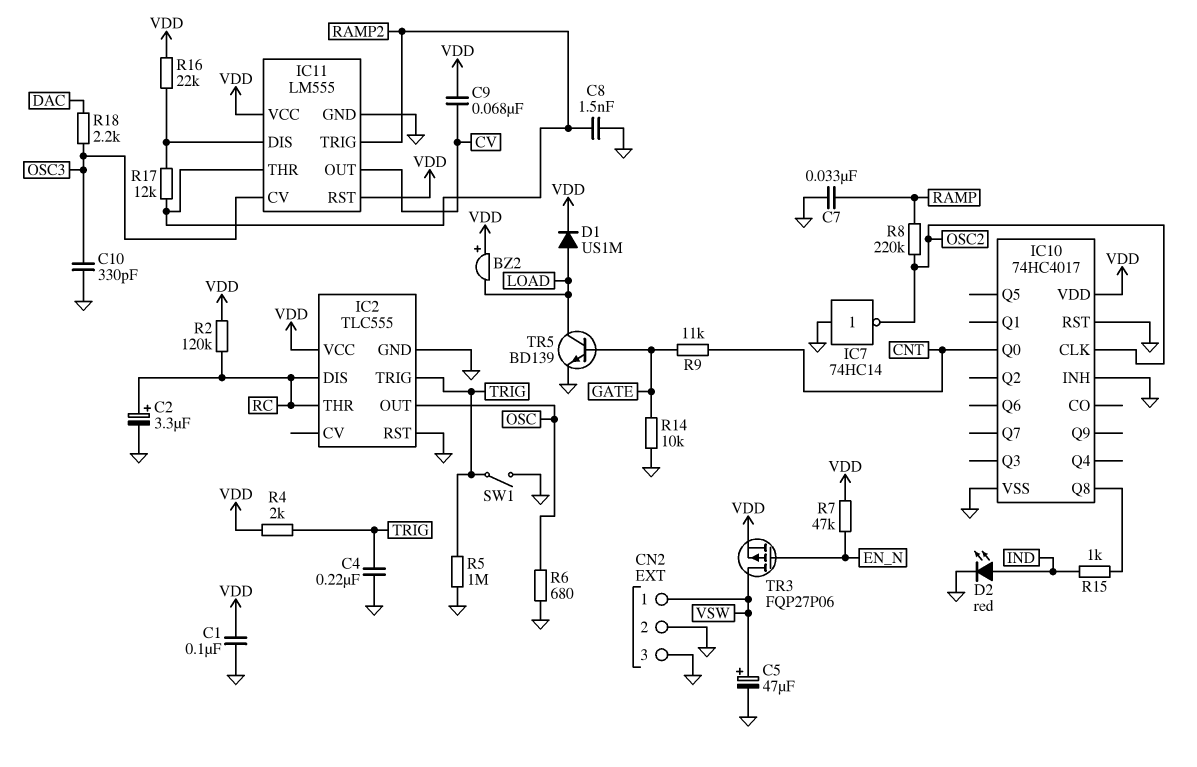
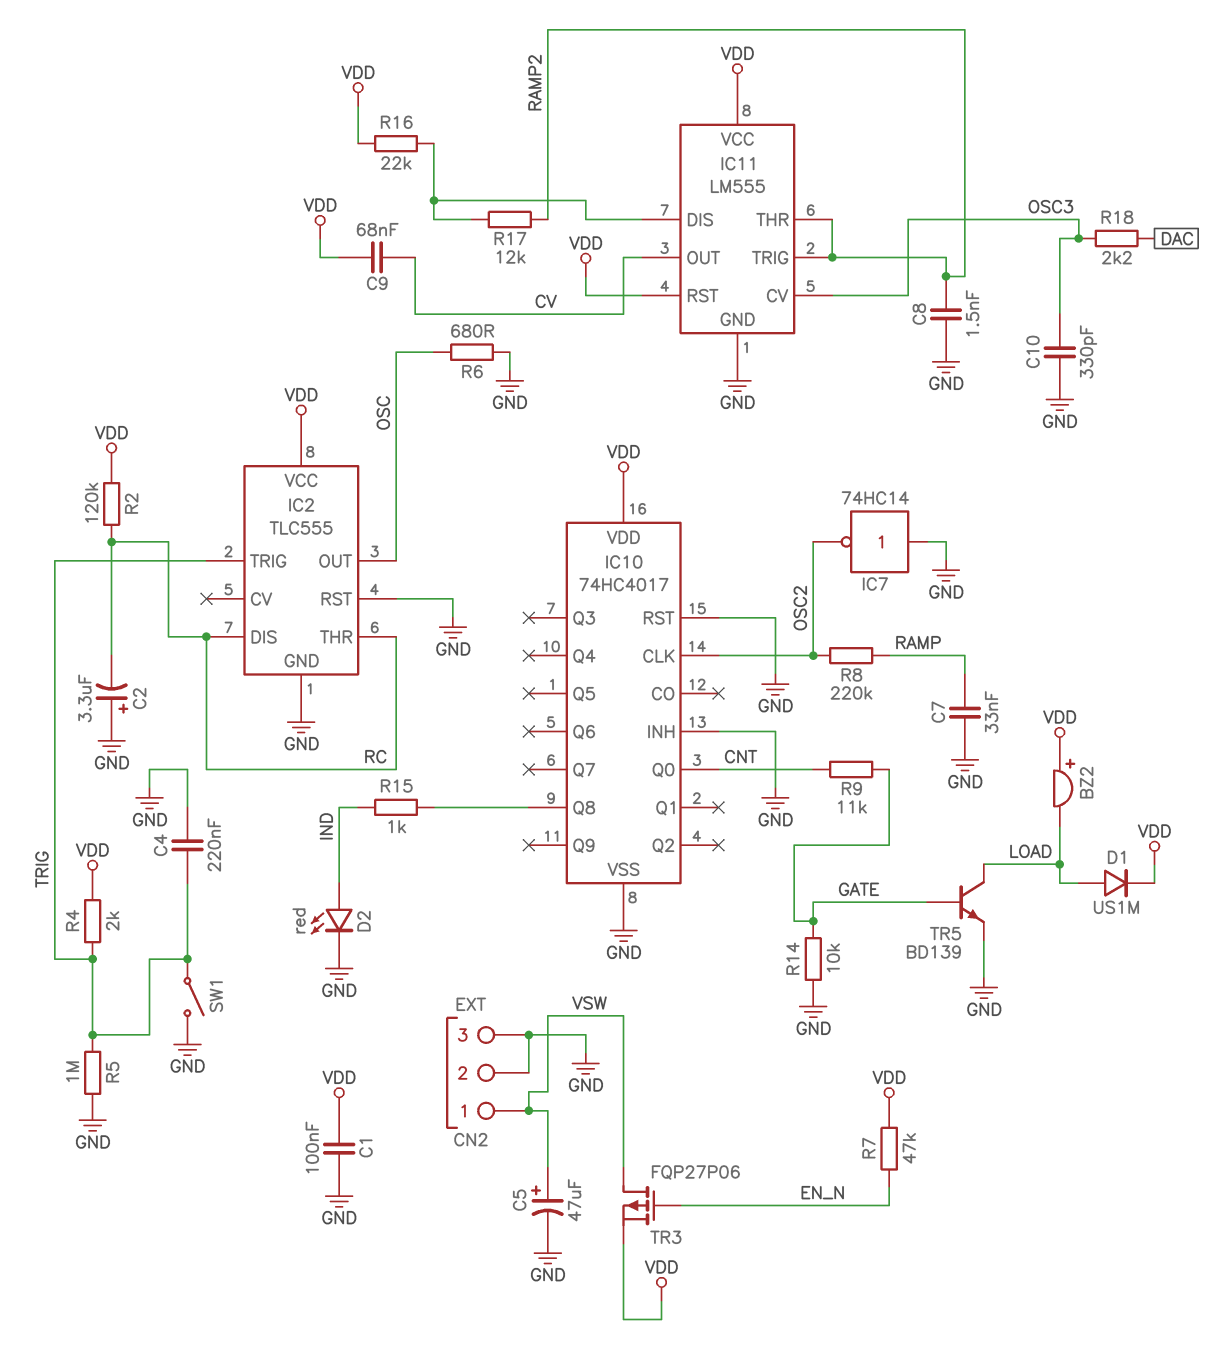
C2: 3.3uF (plus RC, minus GND) -> 3.3uF (plus GND, minus RC)

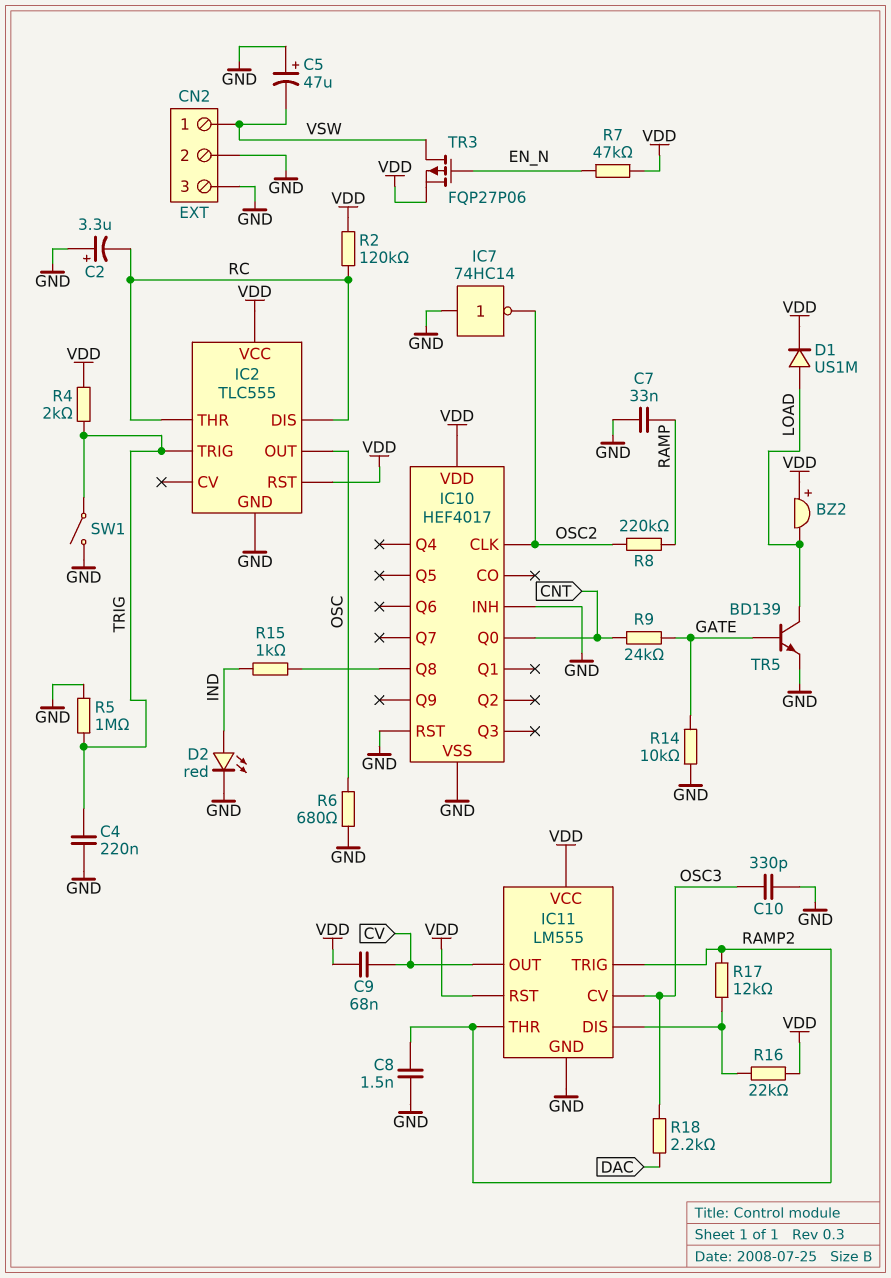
C1: 100nF (GND, VDD) -> none
C5: 47uF (plus VSW, minus GND) -> 47uF (plus GND, minus VSW)
IC2 pin RST: GND -> VDD
IC10: 74HC4017 -> HEF4017
R9: 11k (CNT, GATE) -> 24k (CNT, GATE)

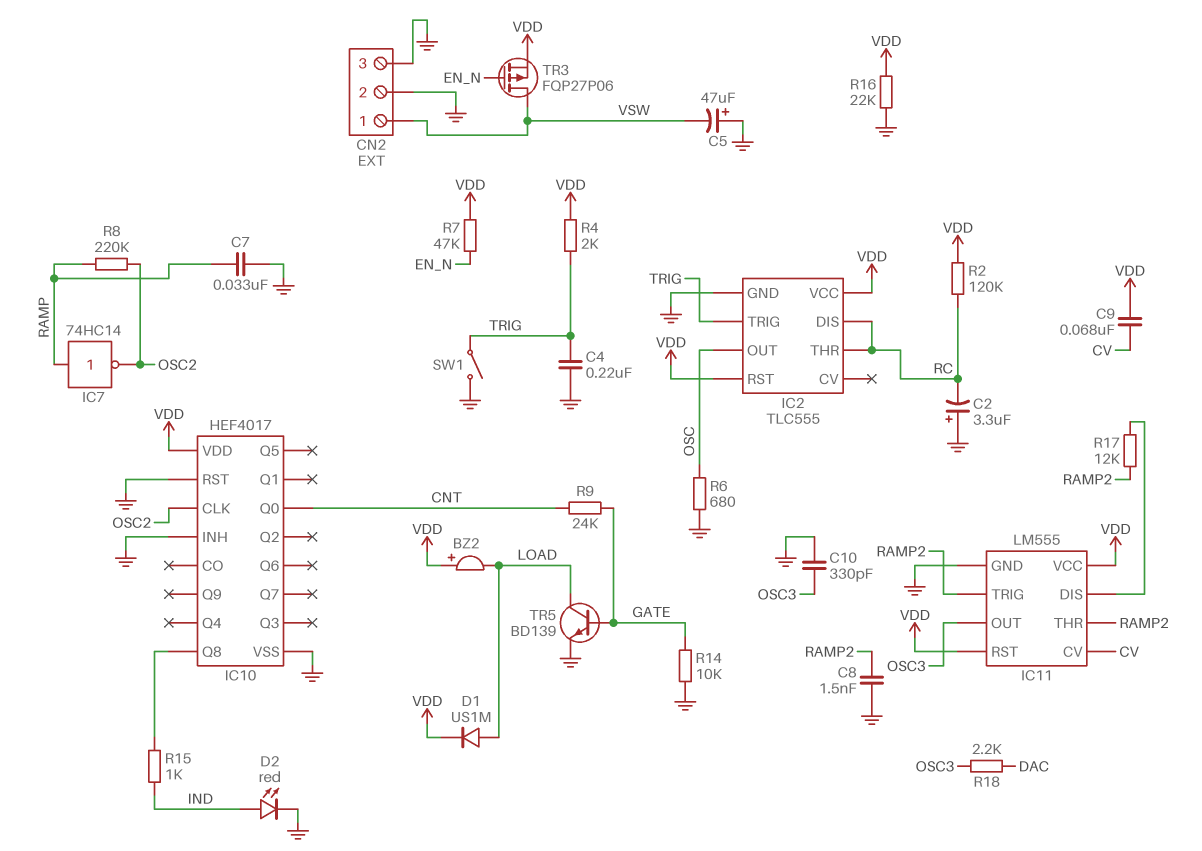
IC7: NOT 74HC14 (in GND, out OSC2) -> NOT 74HC14 (in RAMP, out OSC2)
IC11 pin CV: OSC3 -> CV
IC11 pin OUT: CV -> OSC3
R5: 1M (GND, TRIG) -> none
R16: 22k (IC11/DIS, VDD) -> 22k (GND, VDD)

